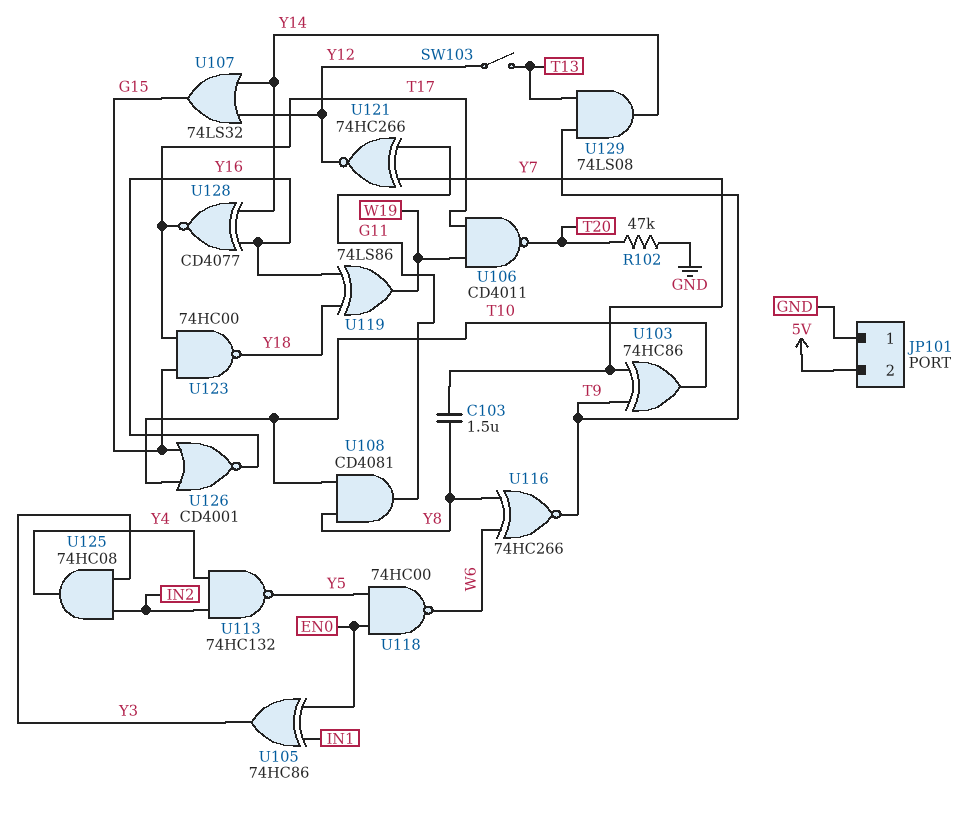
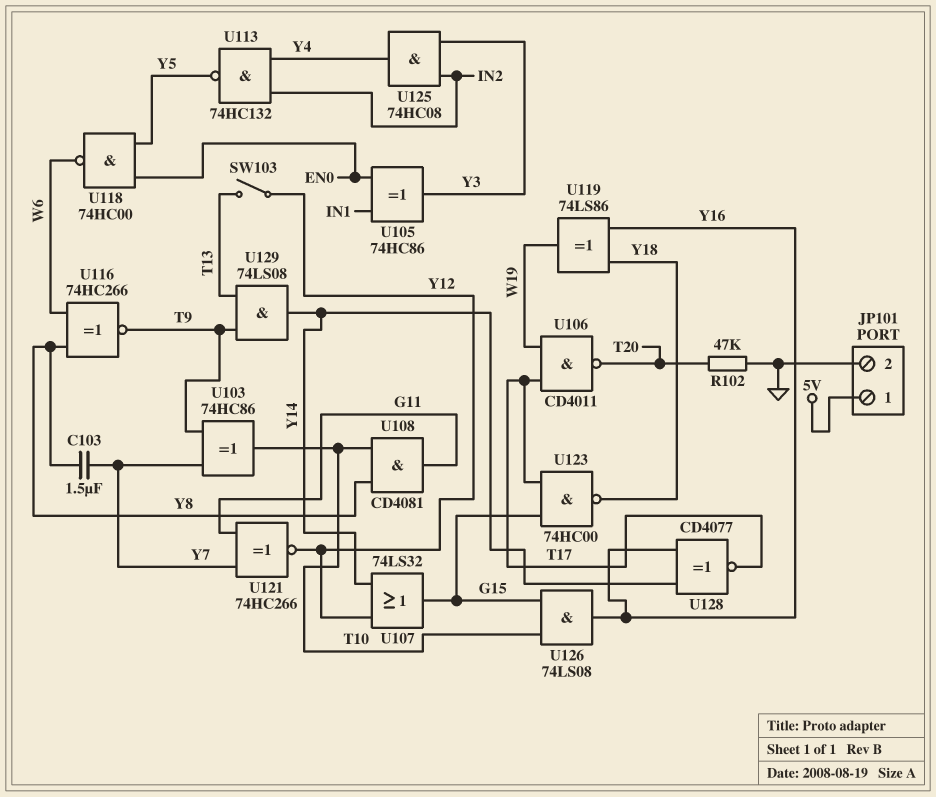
JP101 pin 1: GND -> 5V
JP101 pin 2: 5V -> GND
U126: NOR CD4001 (in G15, in T10, out Y16) -> AND 74LS08 (in G15, in T10, out Y16)

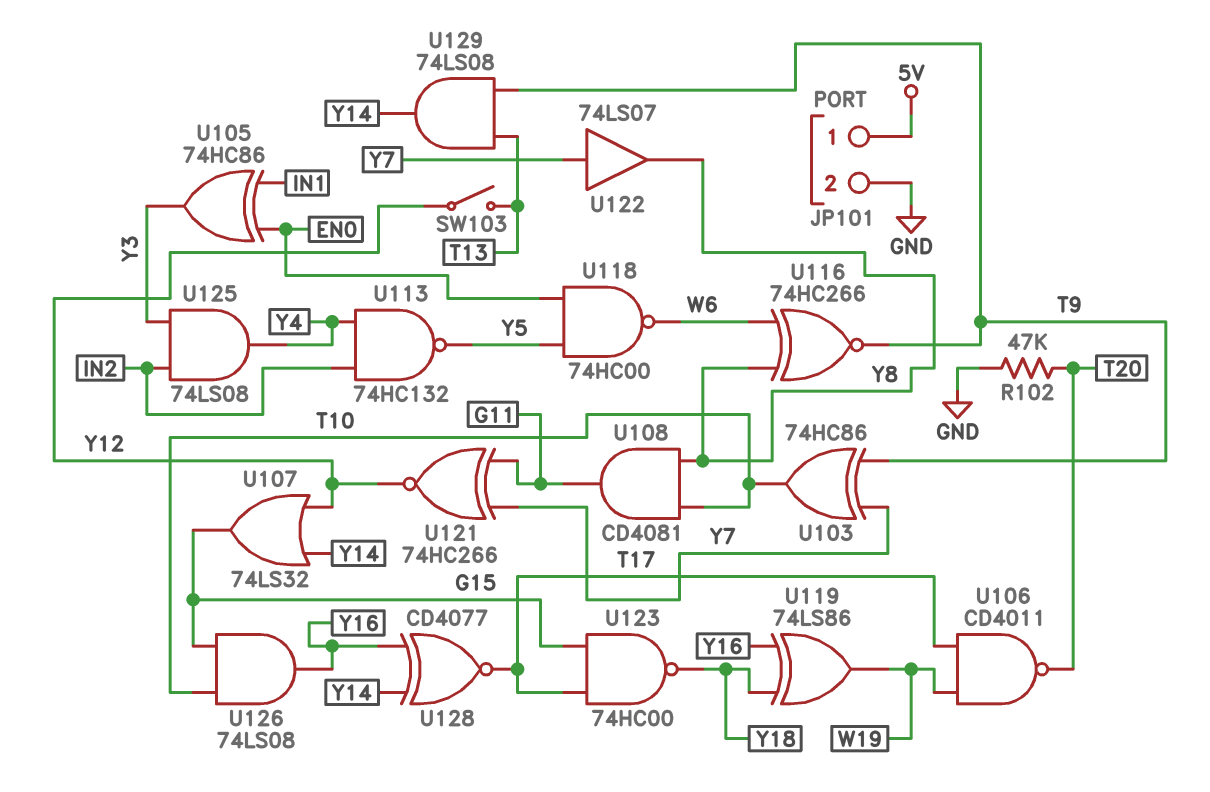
C103: 1.5uF (Y7, Y8) -> none
U122: none -> buffer 74LS07 (in Y7, out Y8)
U125: AND 74HC08 (in IN2, in Y3, out Y4) -> AND 74LS08 (in IN2, in Y3, out Y4)

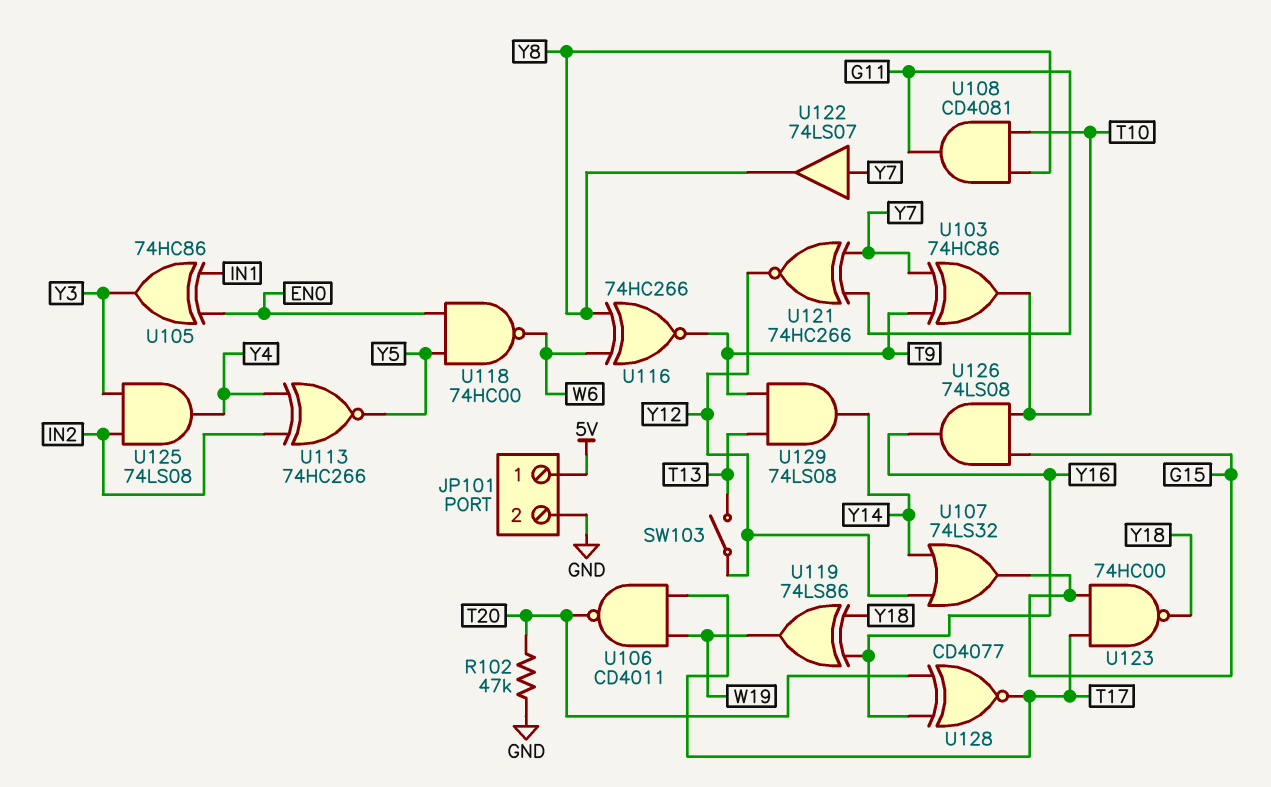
U113: NAND 74HC132 (in IN2, in Y4, out Y5) -> XNOR 74HC266 (in IN2, in Y4, out Y5)
U128: XNOR CD4077 (in Y14, in Y16, out T17) -> XNOR CD4077 (in T20, in Y16, out T17)

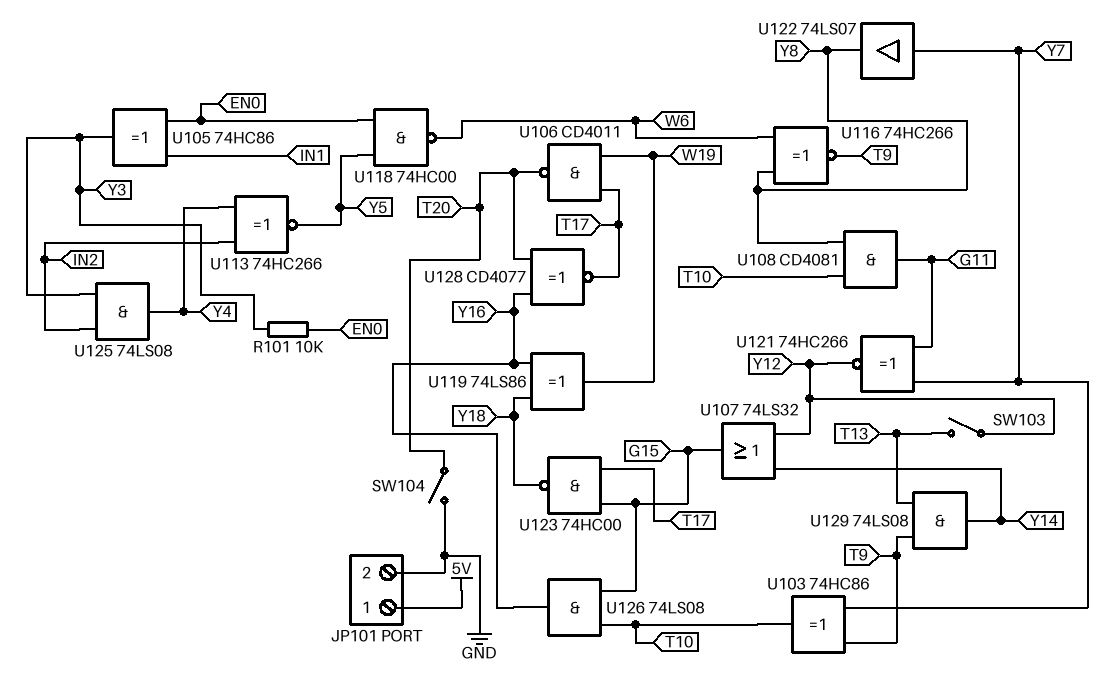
R101: none -> 10k (EN0, Y3)
R102: 47k (GND, T20) -> none
SW104: none -> switch (GND, T20)

